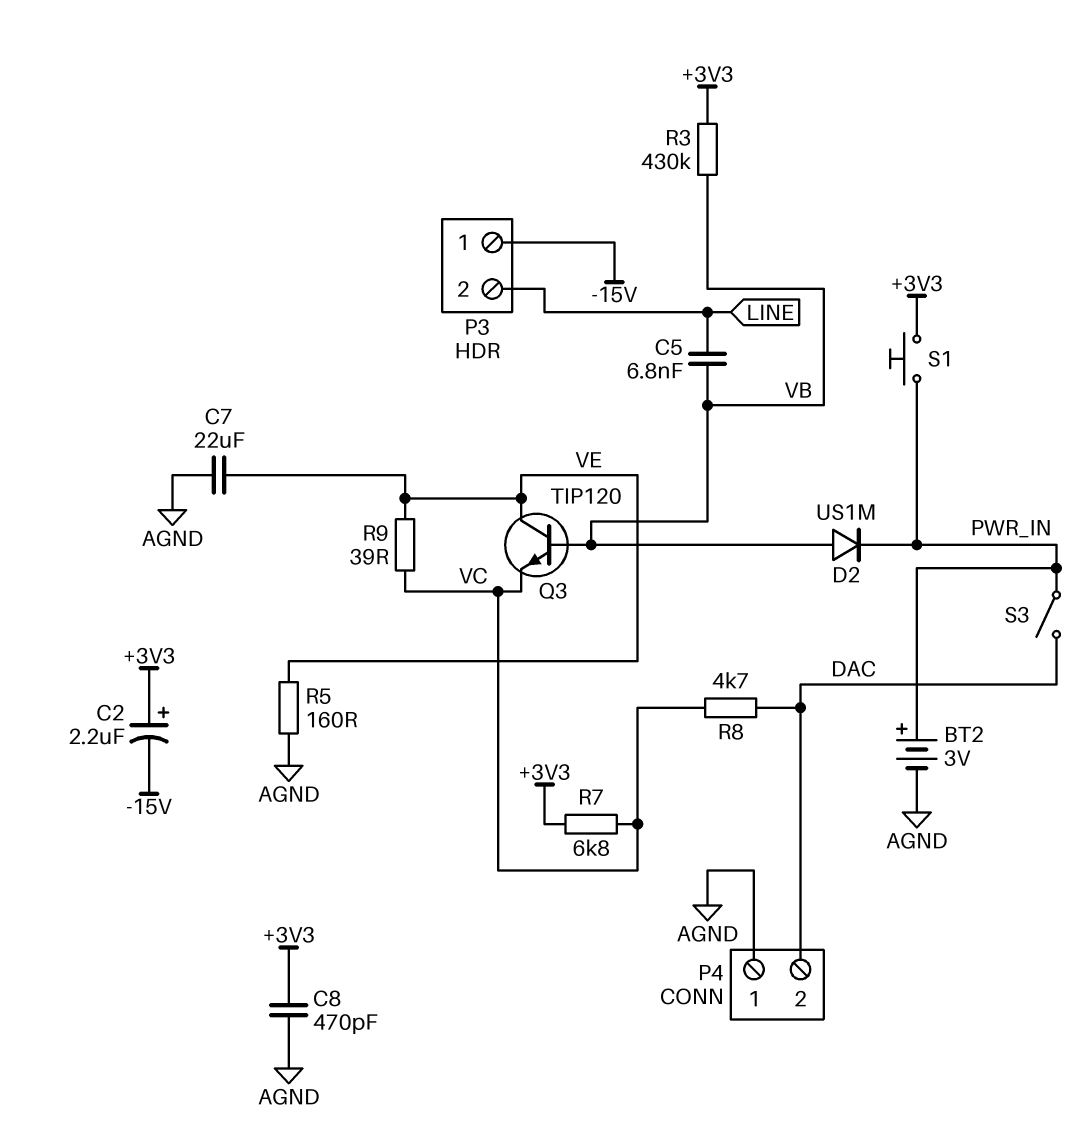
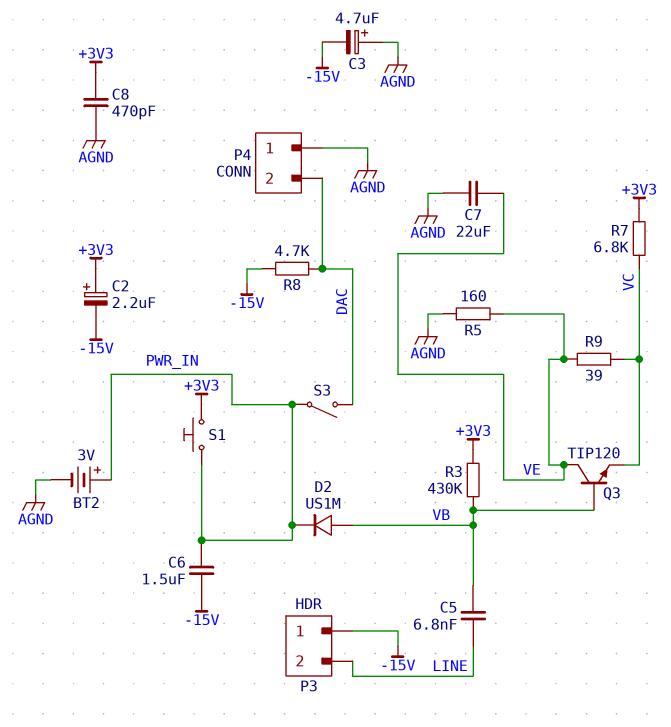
C3: none -> 4.7uF (plus AGND, minus -15V)
C6: none -> 1.5uF (-15V, PWR_IN)
R8: 4.7k (DAC, VC) -> 4.7k (-15V, DAC)

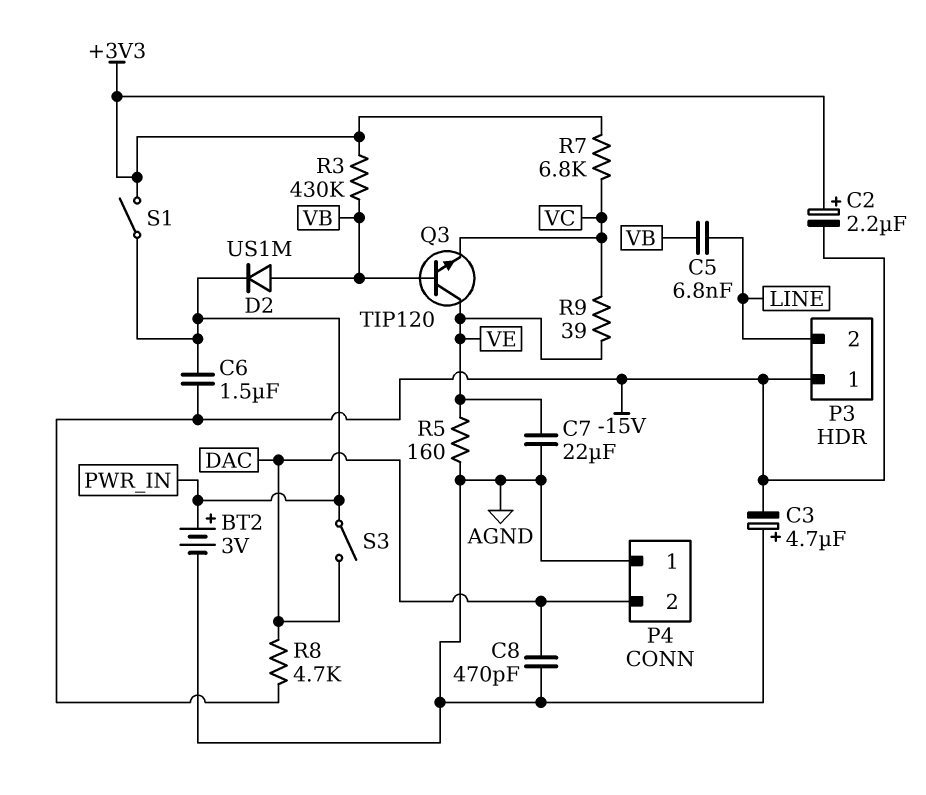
C8: 470pF (+3V3, AGND) -> 470pF (AGND, DAC)
S1: button (+3V3, PWR_IN) -> switch (+3V3, PWR_IN)

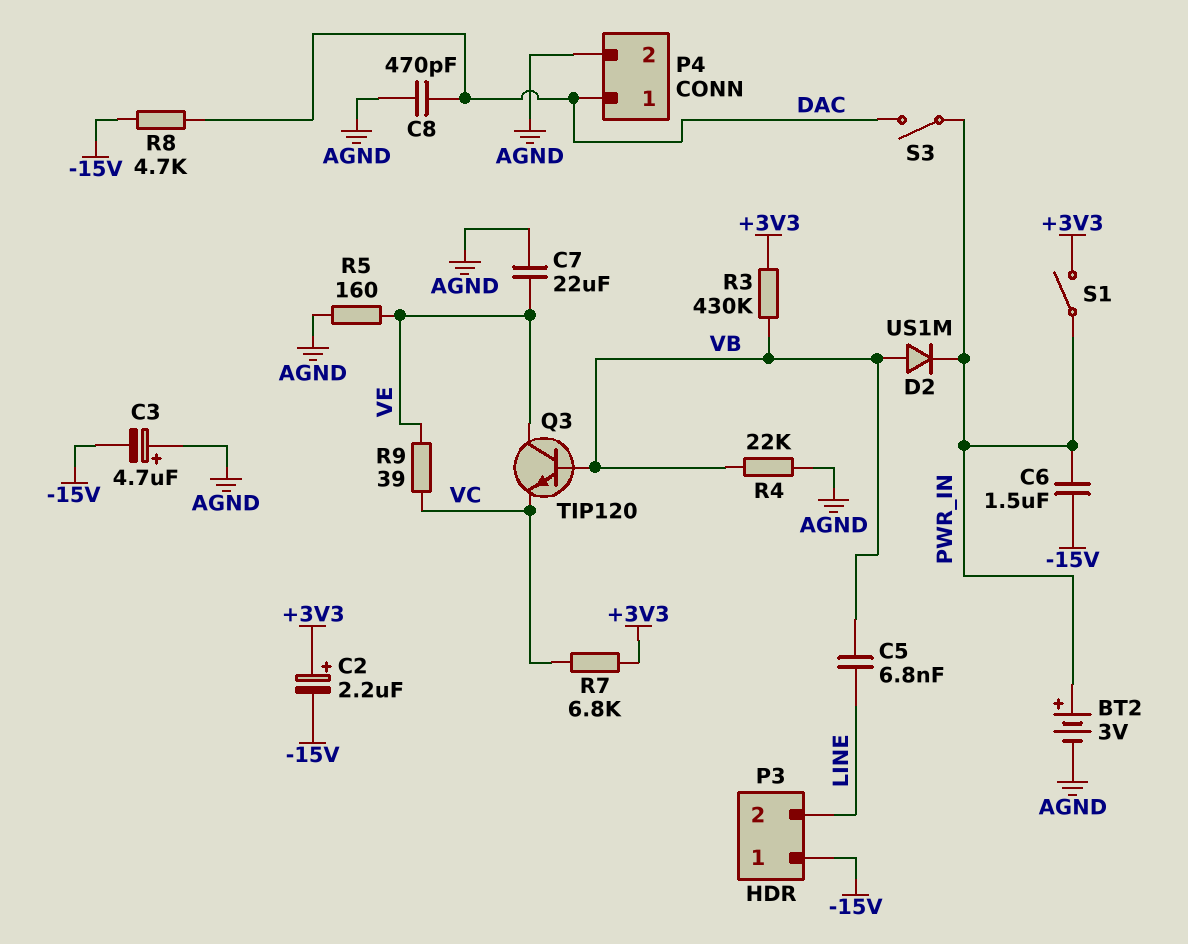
P4 pin 1: AGND -> DAC
P4 pin 2: DAC -> AGND
R4: none -> 22k (AGND, VB)

